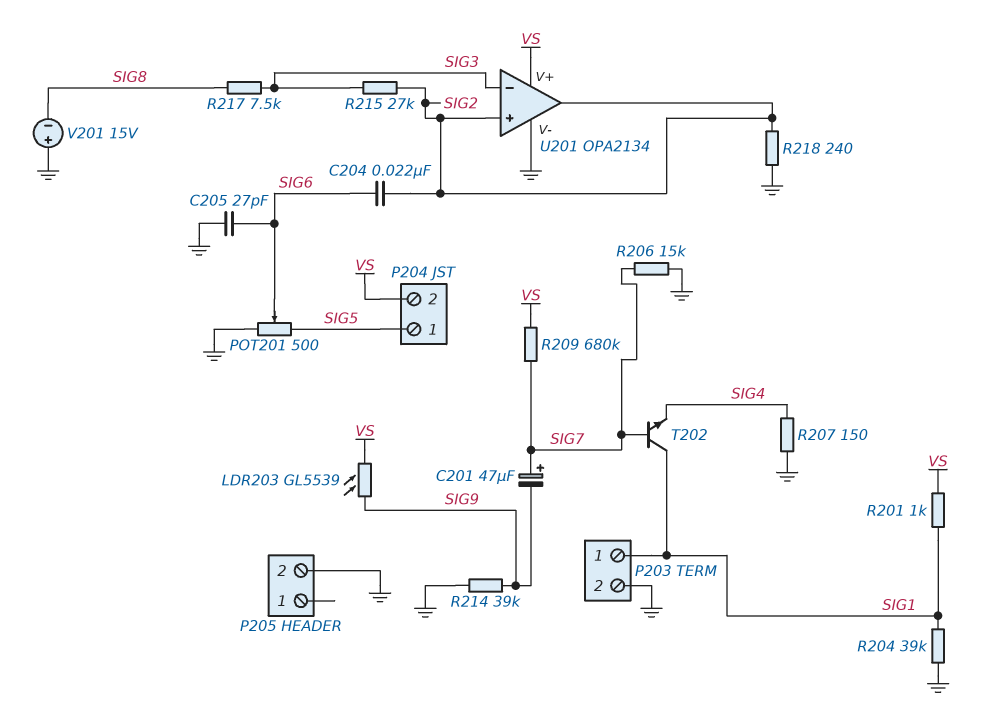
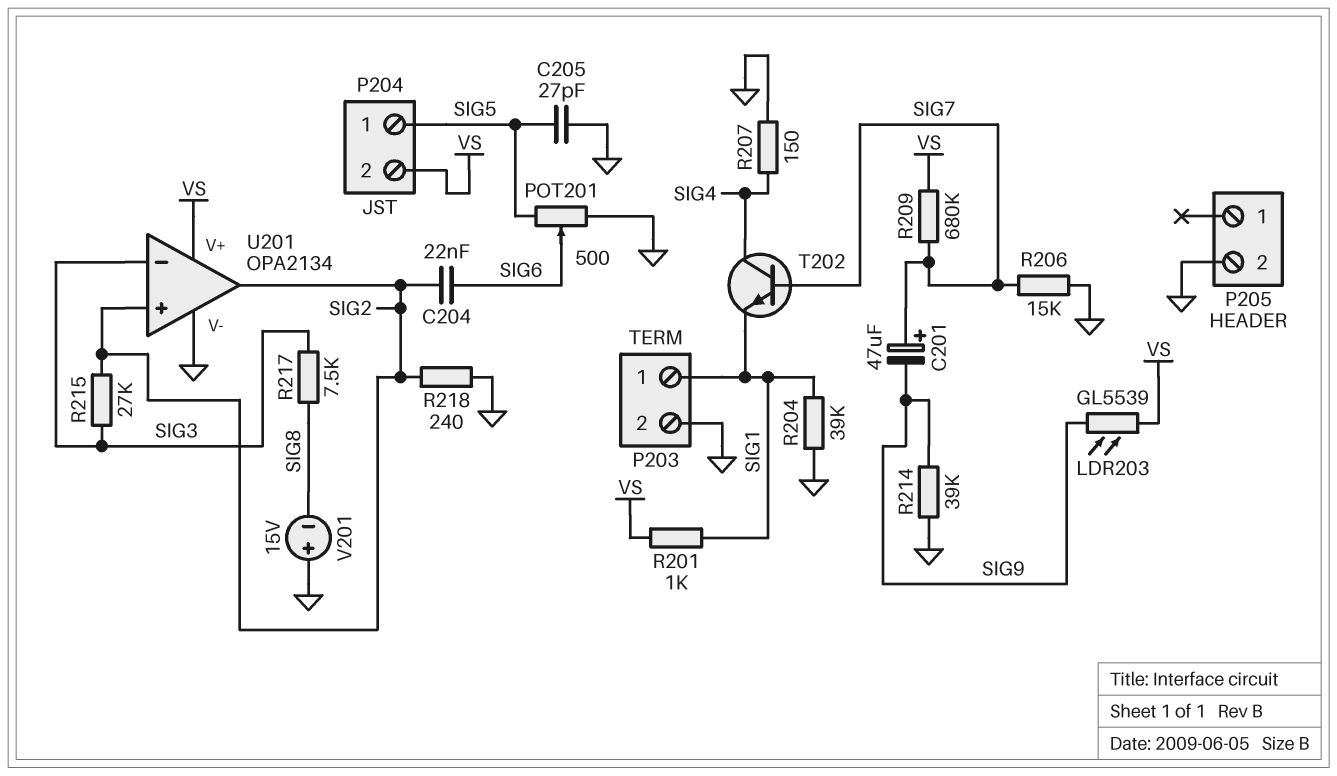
C205: 27pF (GND, SIG6) -> 27pF (GND, SIG5)
T202: NPN (B SIG7, C SIG1, E SIG4) -> NPN (B SIG7, C SIG4, E SIG1)

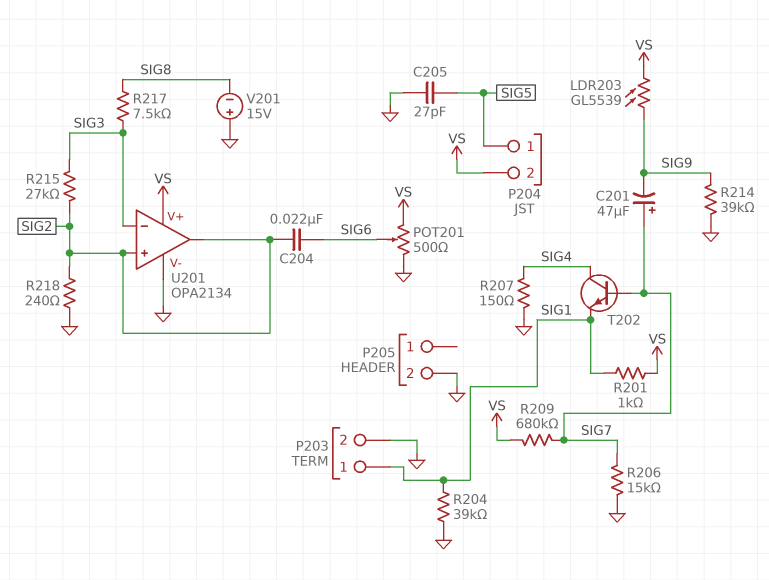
POT201: 500 (GND, SIG5, wiper SIG6) -> 500 (GND, VS, wiper SIG6)

